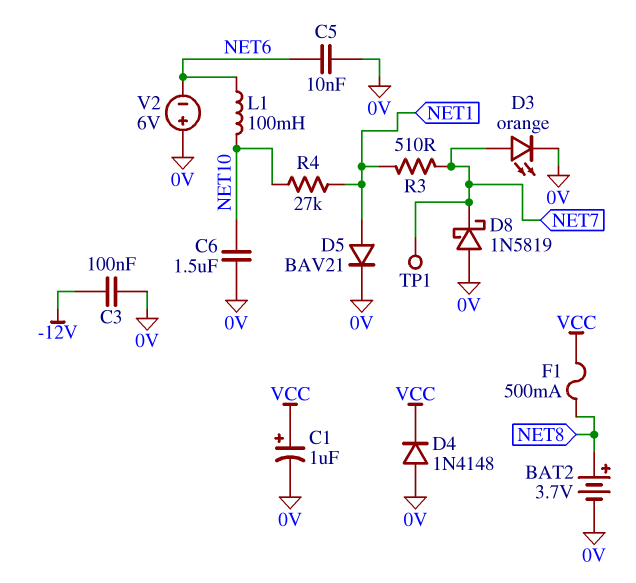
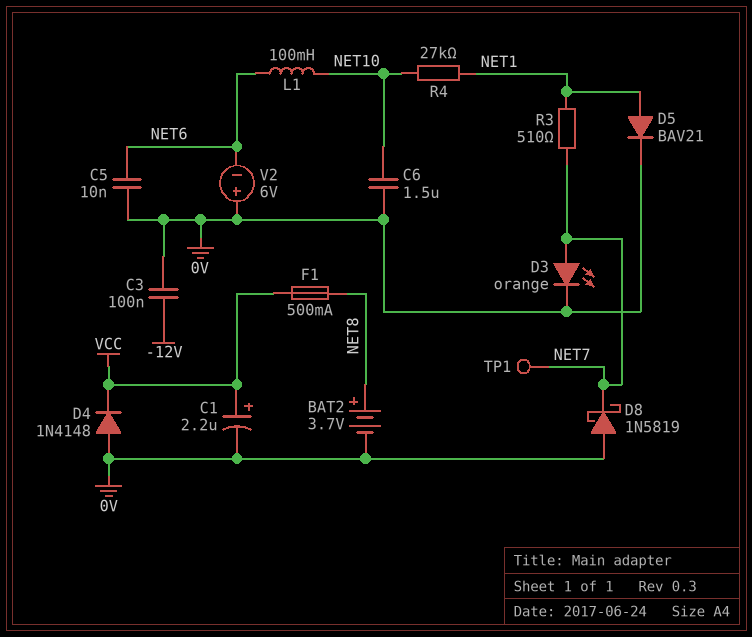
C1: 1uF (plus VCC, minus 0V) -> 2.2uF (plus VCC, minus 0V)

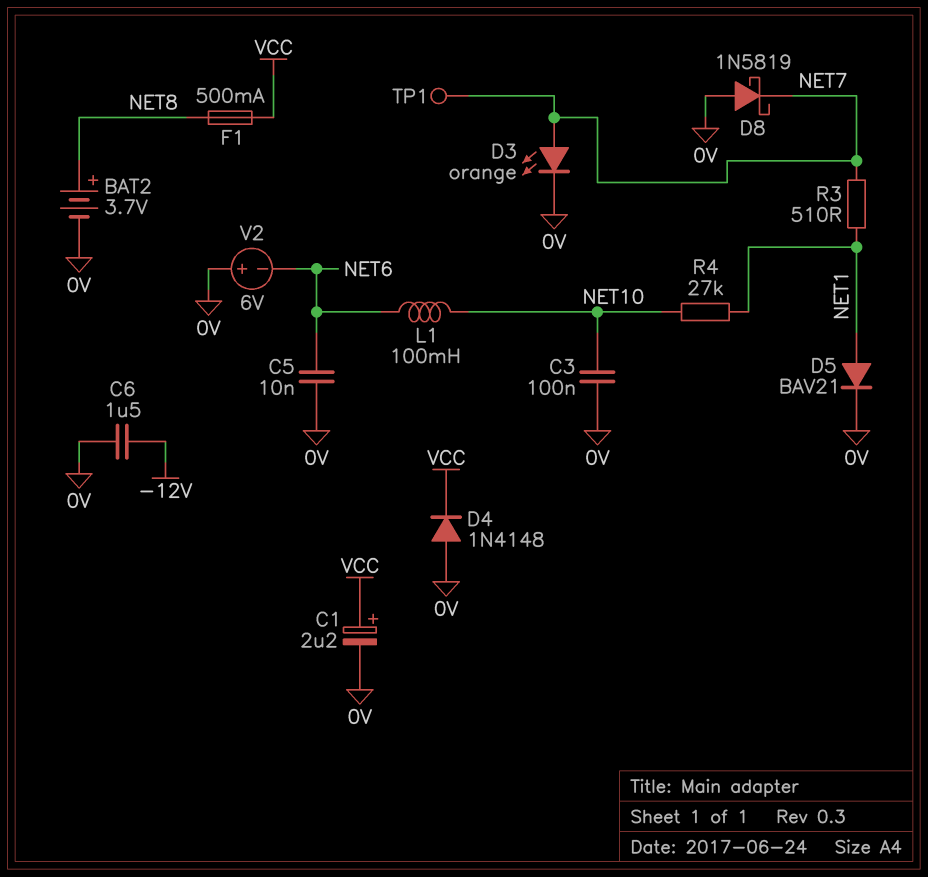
C3: 100nF (-12V, 0V) -> 100nF (0V, NET10)
C6: 1.5uF (0V, NET10) -> 1.5uF (-12V, 0V)

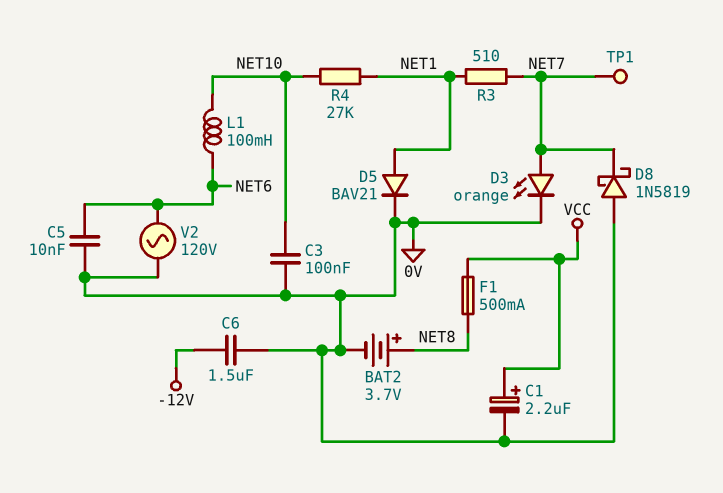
D4: diode 1N4148 (A 0V, K VCC) -> none
V2: 6V (plus 0V, minus NET6) -> AC 120V (0V, NET6)

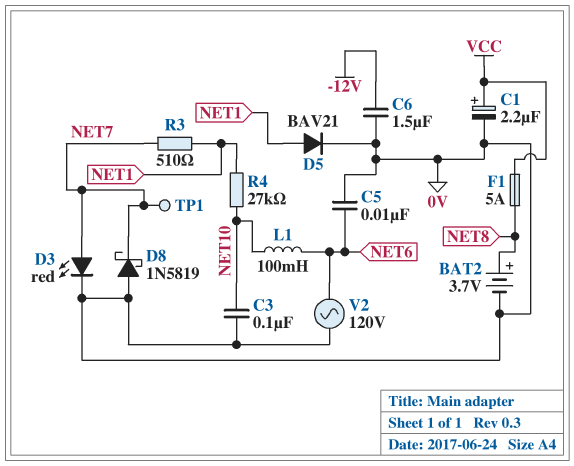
D3: LED orange (A NET7, K 0V) -> LED red (A NET7, K 0V)
F1: 500mA (NET8, VCC) -> 5A (NET8, VCC)

